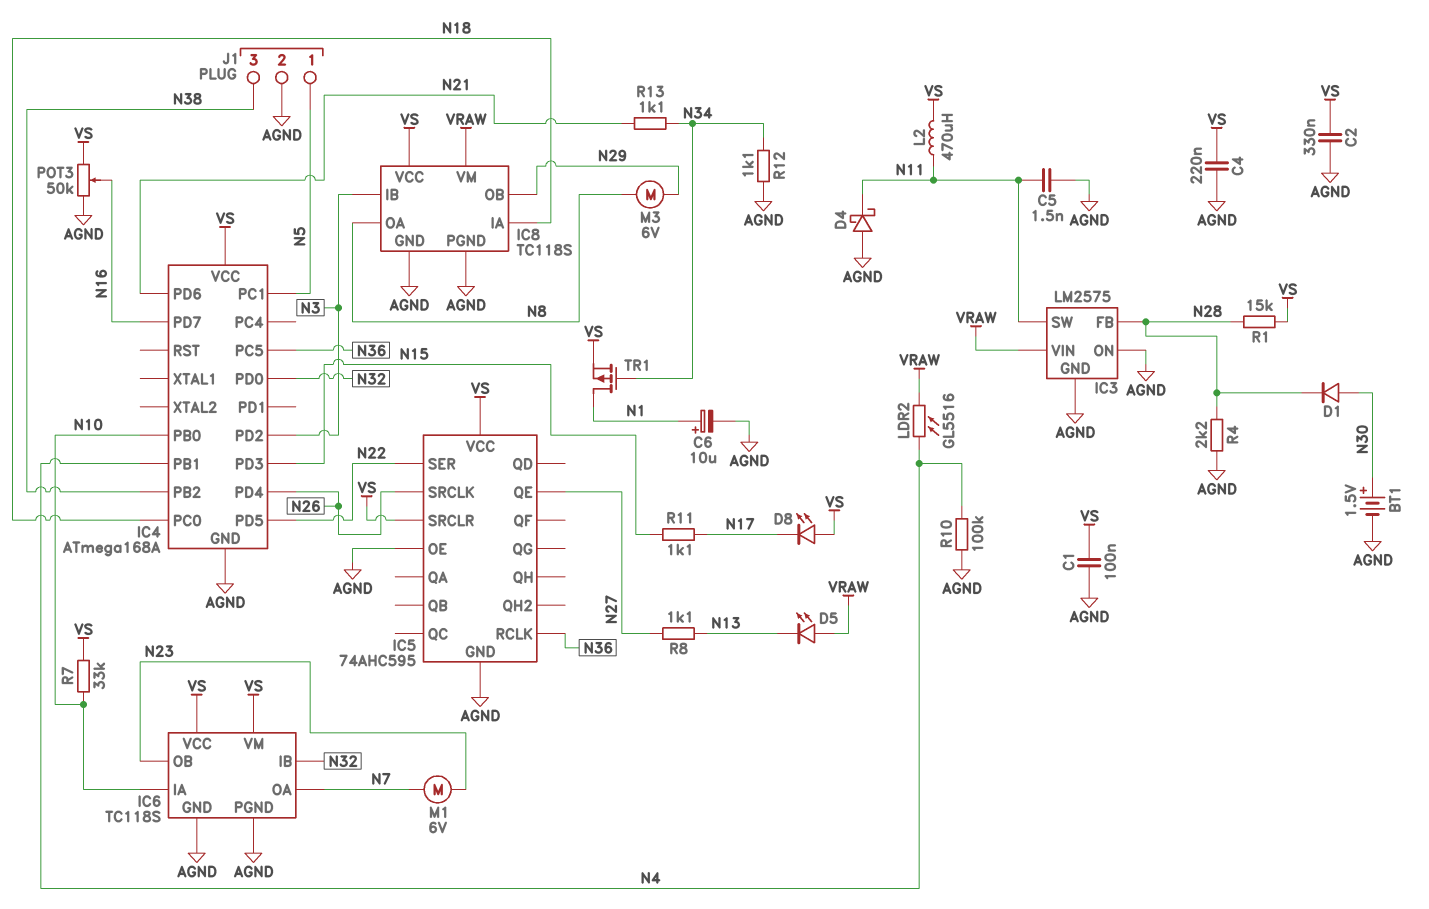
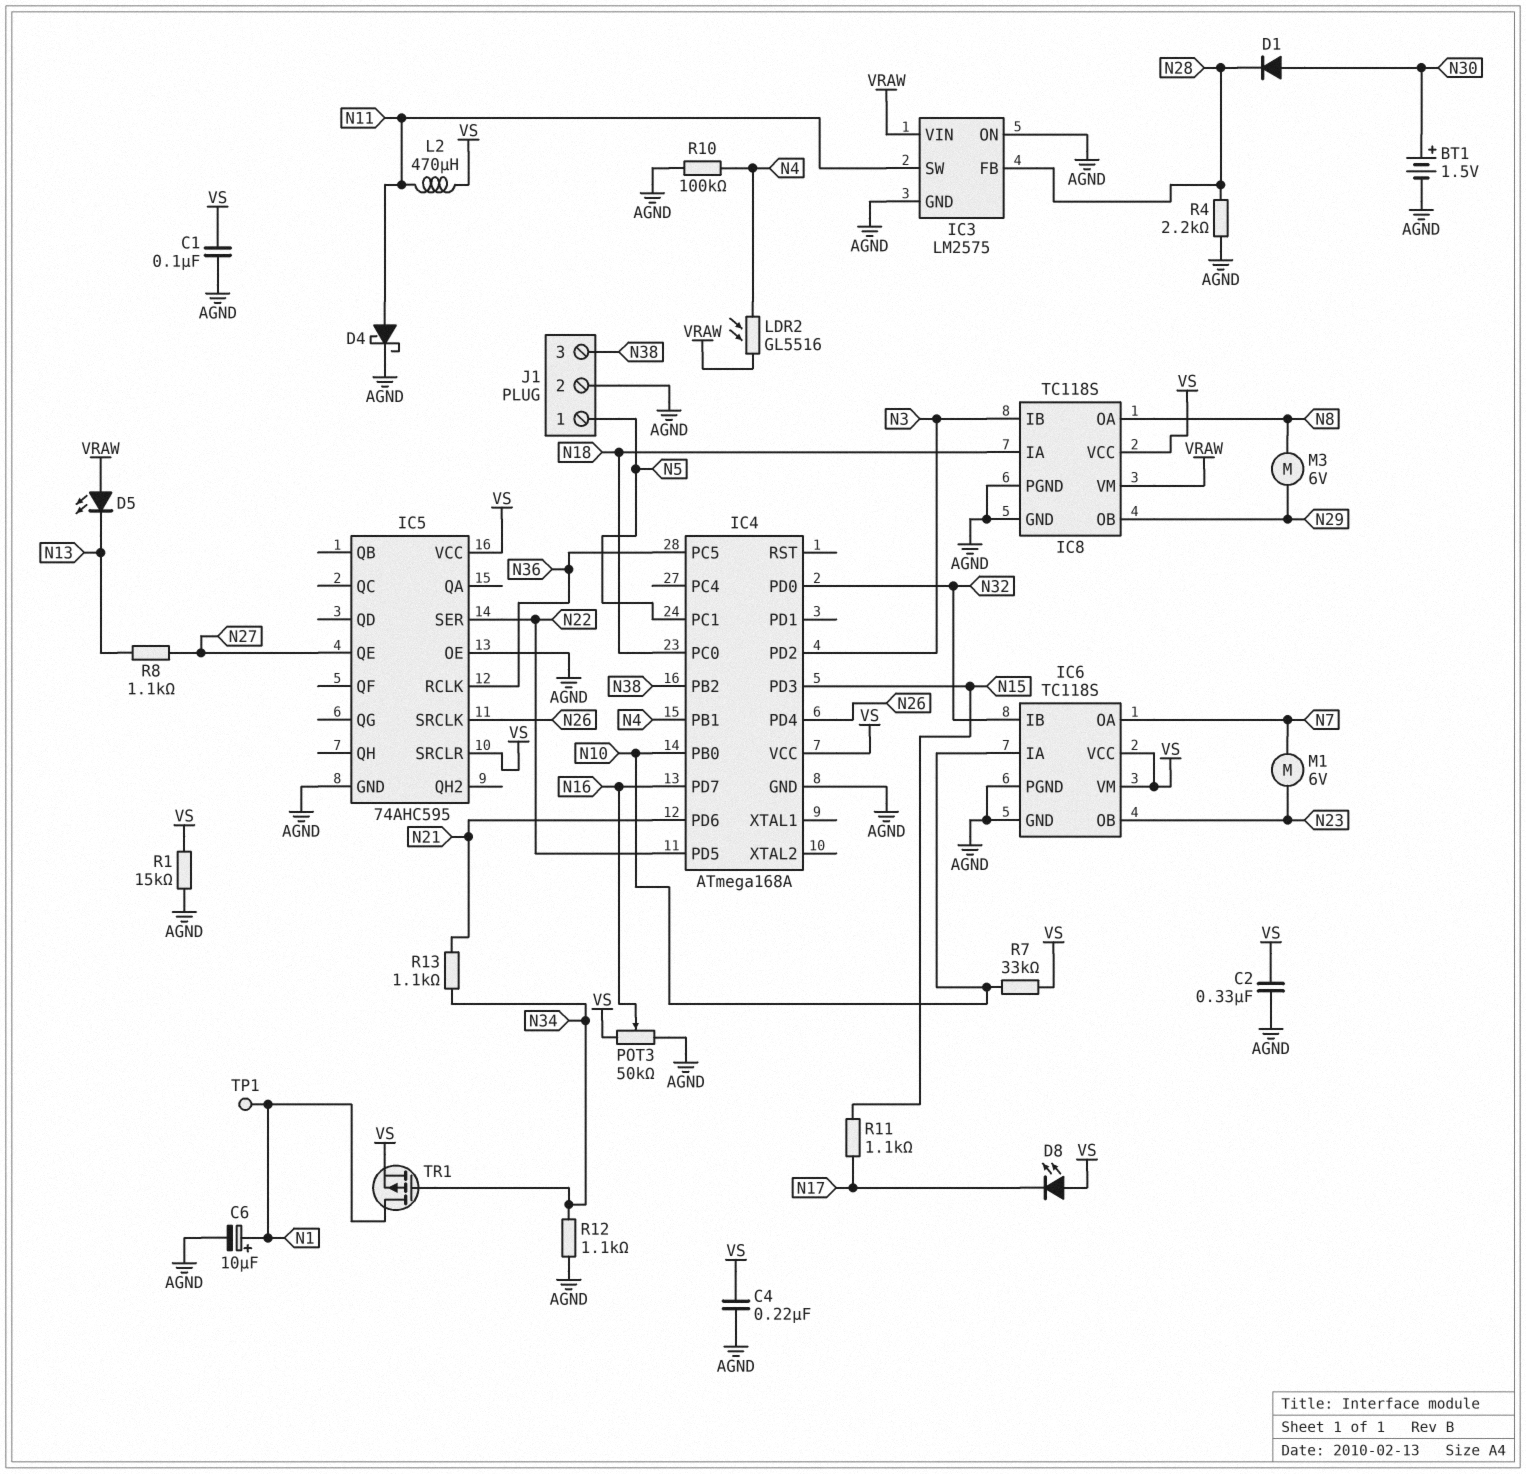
C5: 1.5nF (AGND, N11) -> none
D4: schottky (A AGND, K N11) -> schottky (A N11, K AGND)
R1: 15k (N28, VS) -> 15k (AGND, VS)
TP1: none -> test point (N1)

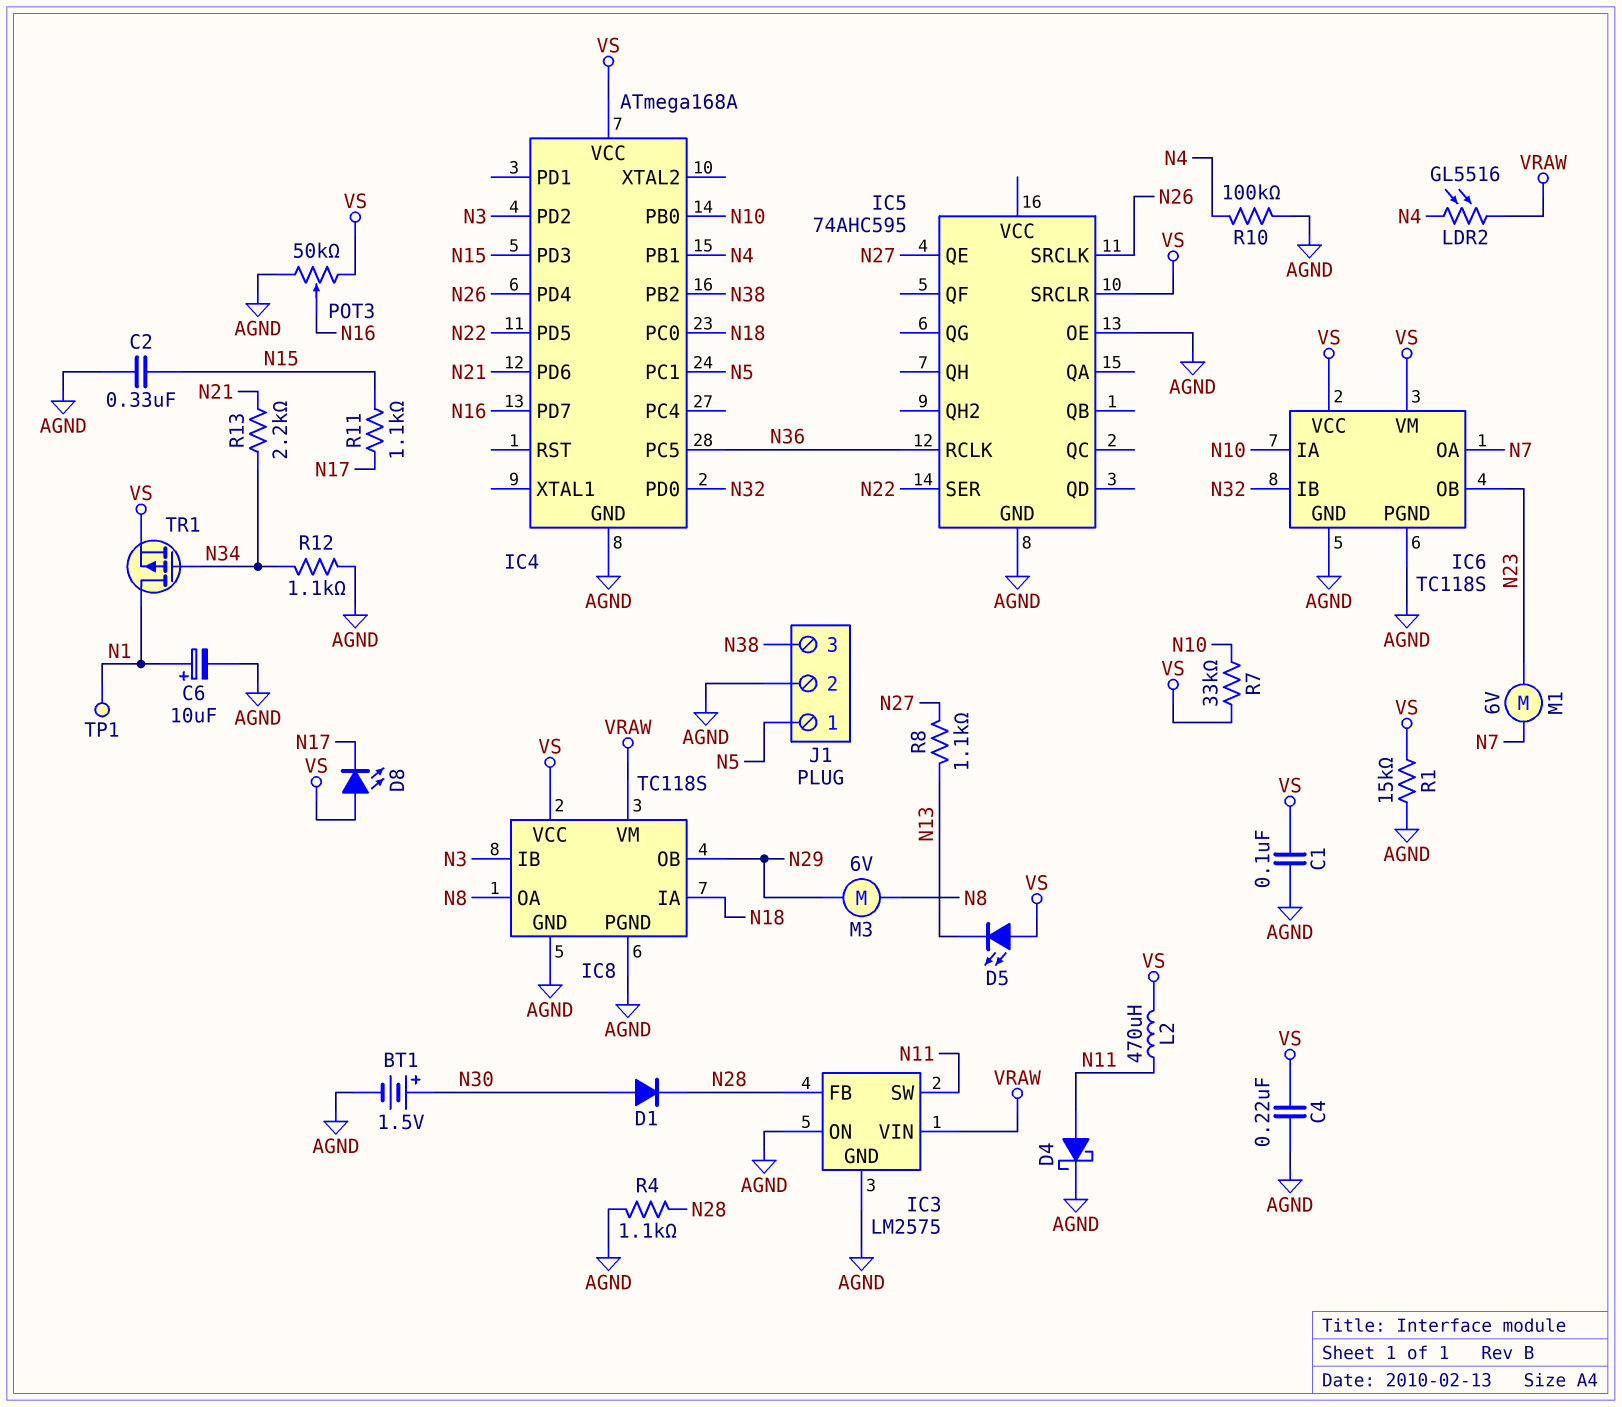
C2: 330nF (AGND, VS) -> 330nF (AGND, N15)
D5: LED (A VRAW, K N13) -> LED (A VS, K N13)
IC5 pin VCC: VS -> none
R4: 2.2k (AGND, N28) -> 1.1k (AGND, N28)
R13: 1.1k (N21, N34) -> 2.2k (N21, N34)

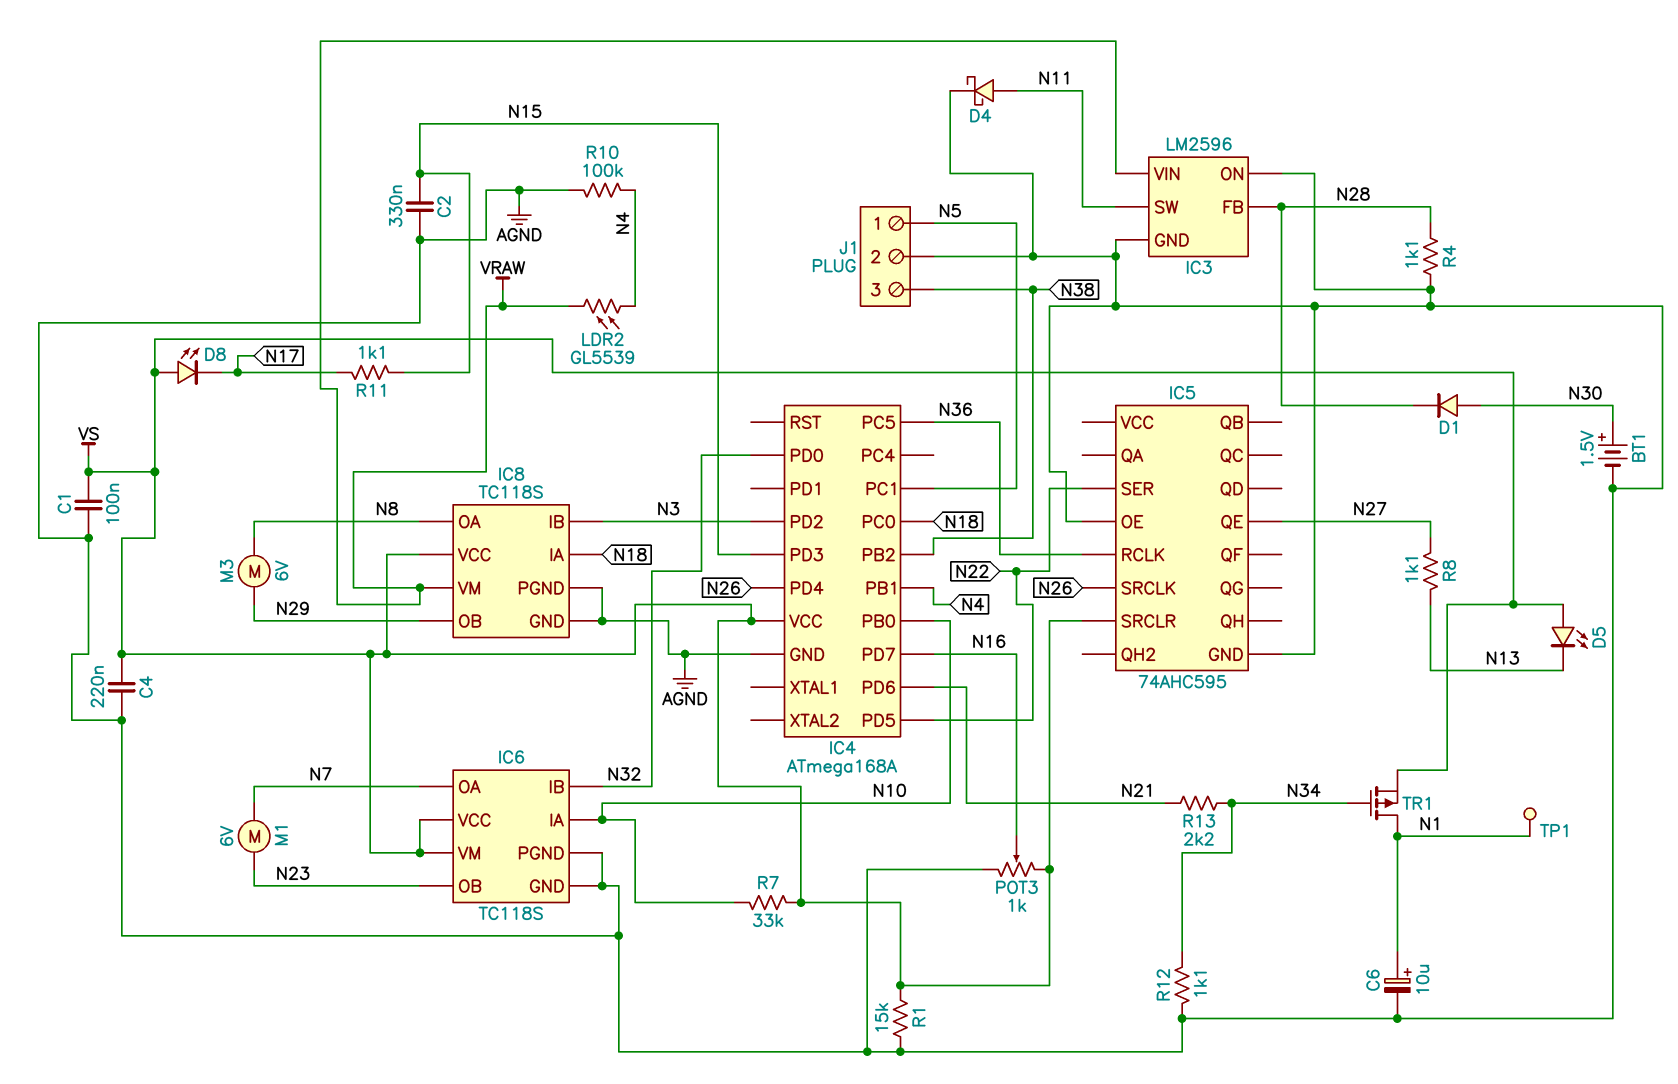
IC3: LM2575 -> LM2596
L2: 470uH (N11, VS) -> none
LDR2: GL5516 (N4, VRAW) -> GL5539 (N4, VRAW)
POT3: 50k (AGND, VS, wiper N16) -> 1k (AGND, VS, wiper N16)

